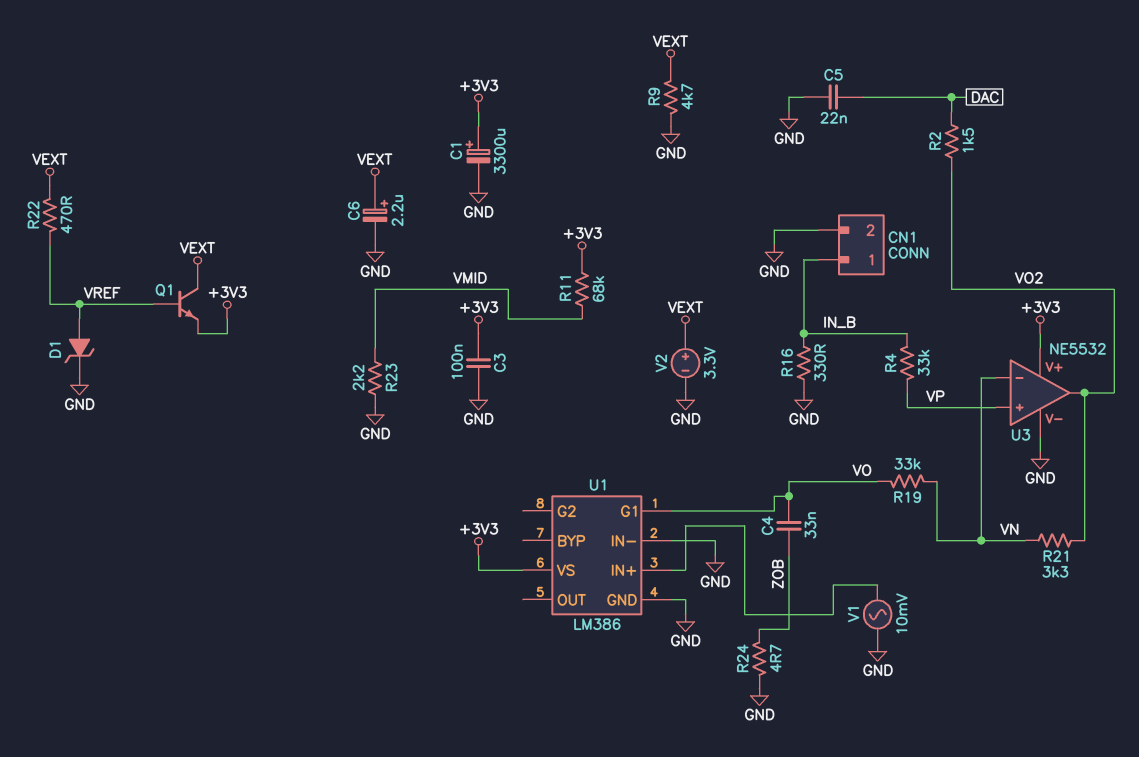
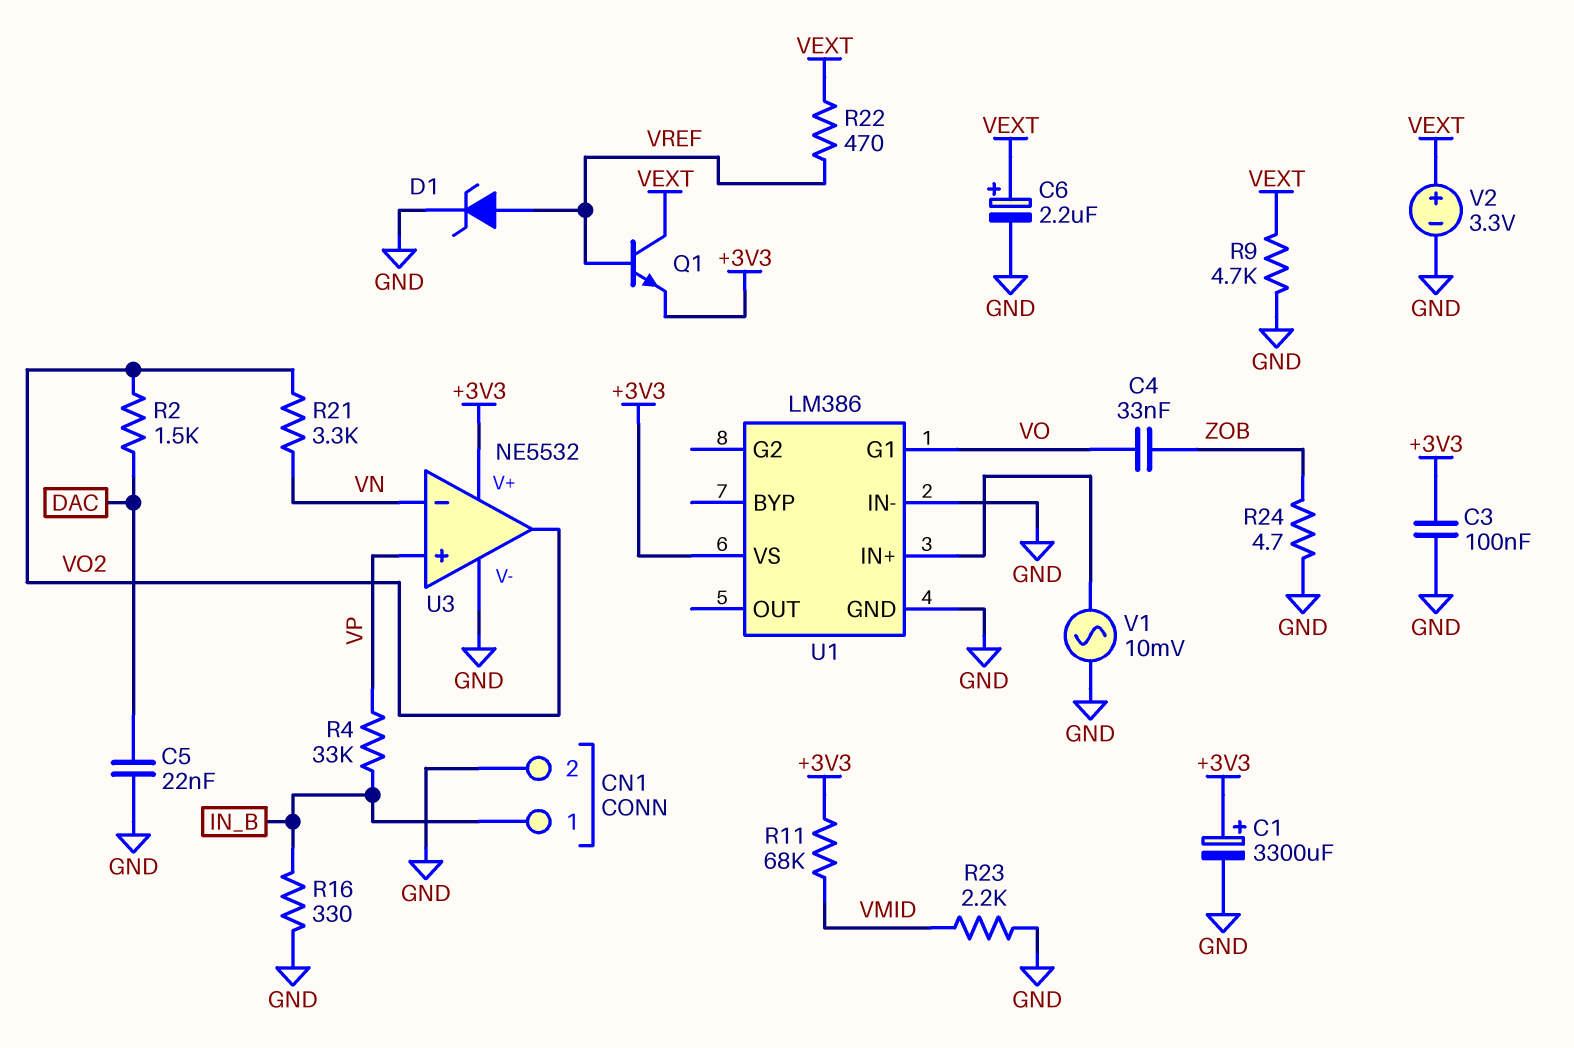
R19: 33k (VN, VO) -> none

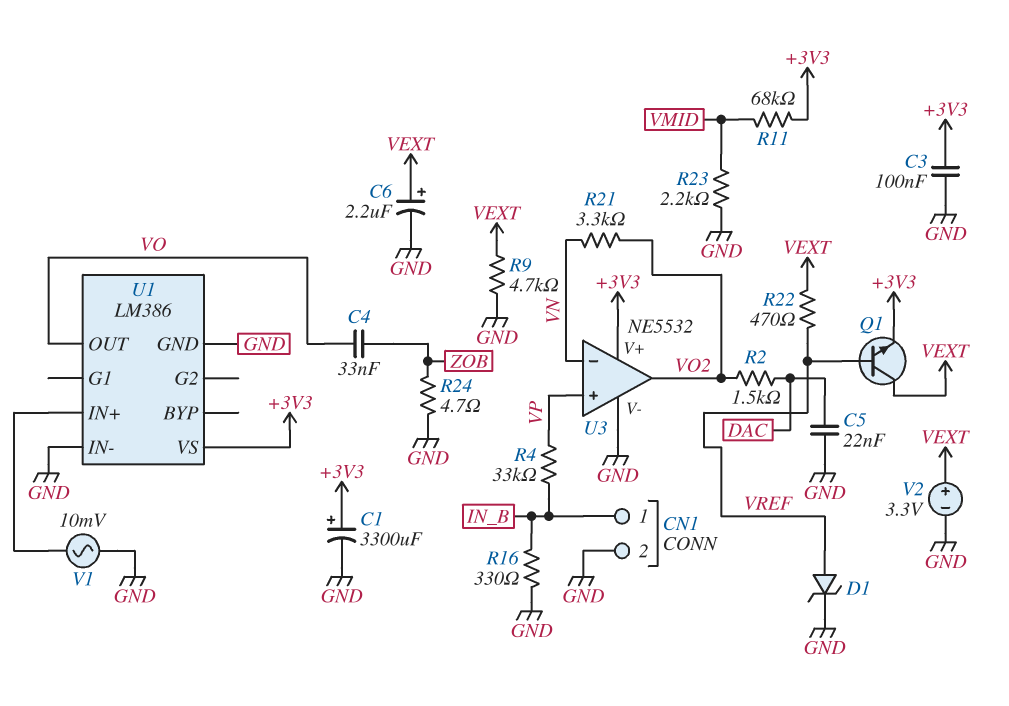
U1 pin G1: VO -> none
U1 pin OUT: none -> VO

